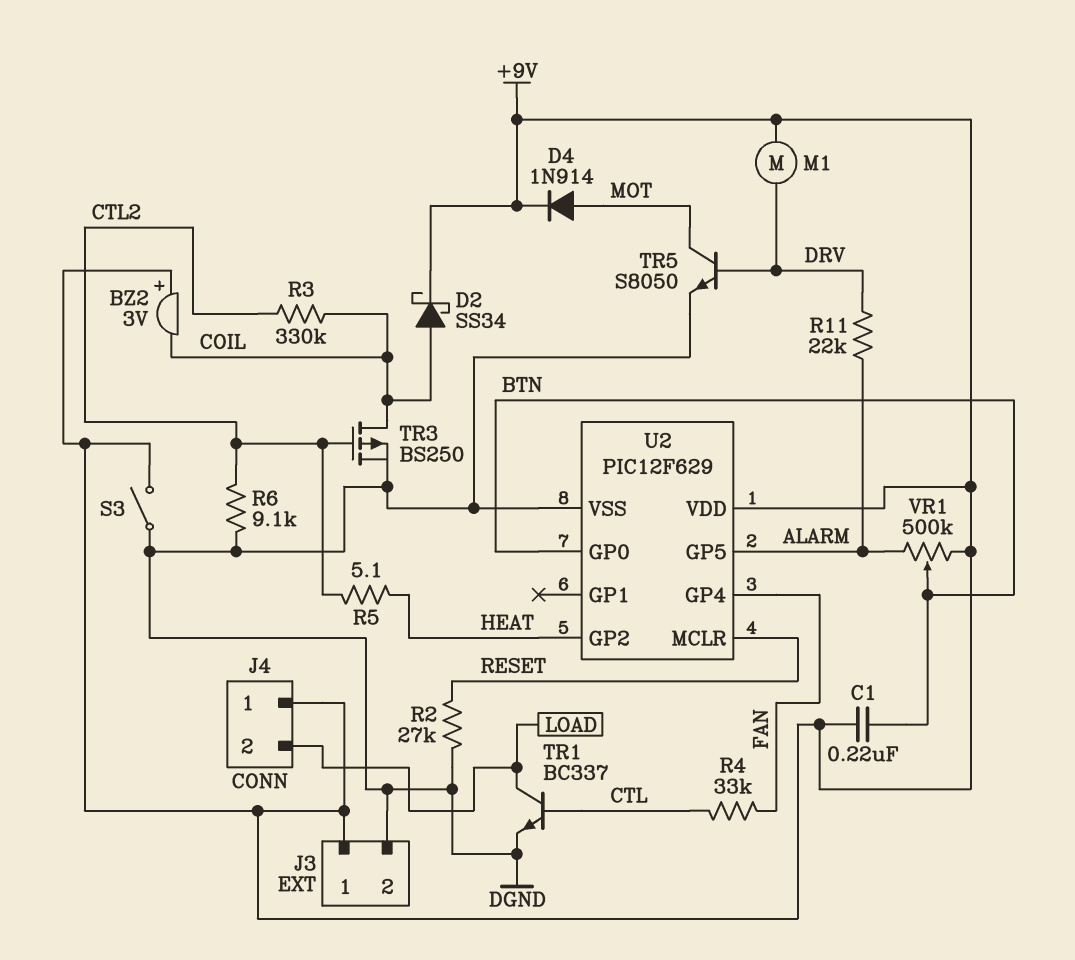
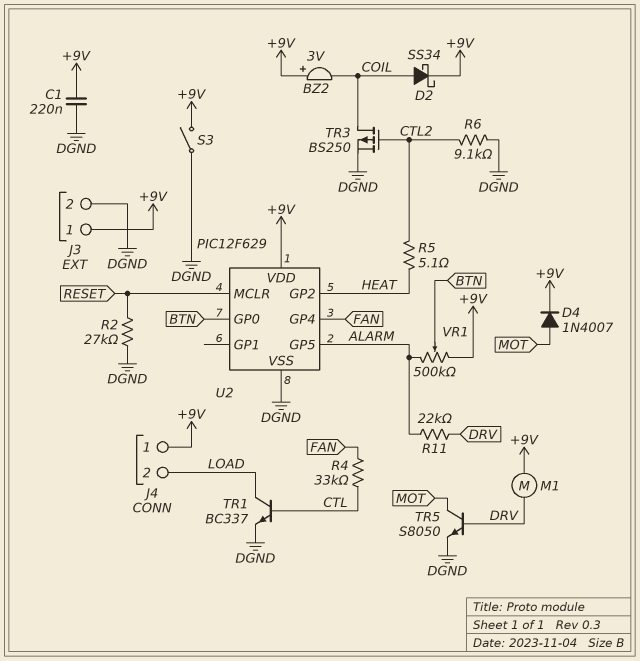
C1: 220nF (+9V, BTN) -> 220nF (+9V, DGND)
D4: diode 1N914 (A MOT, K +9V) -> diode 1N4007 (A MOT, K +9V)
R3: 330k (COIL, CTL2) -> none

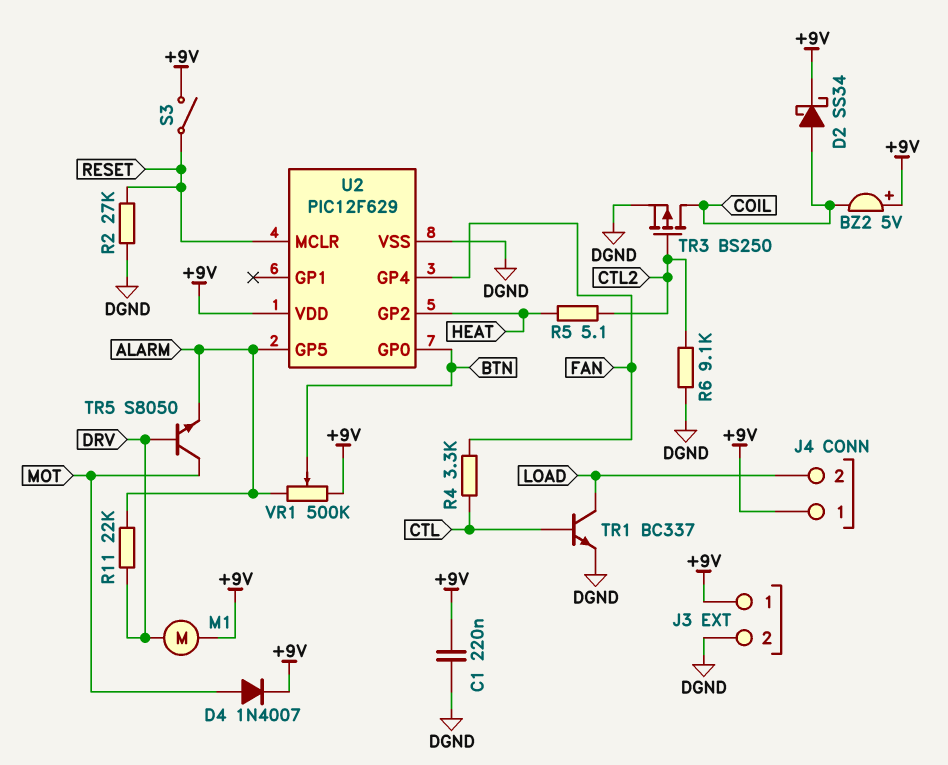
BZ2: buzzer 3V (plus +9V, minus COIL) -> buzzer 5V (plus +9V, minus COIL)
R4: 33k (CTL, FAN) -> 3.3k (CTL, FAN)
S3: switch (+9V, DGND) -> switch (+9V, RESET)
TR5: NPN S8050 (B DRV, C MOT, E DGND) -> NPN S8050 (B DRV, C MOT, E ALARM)

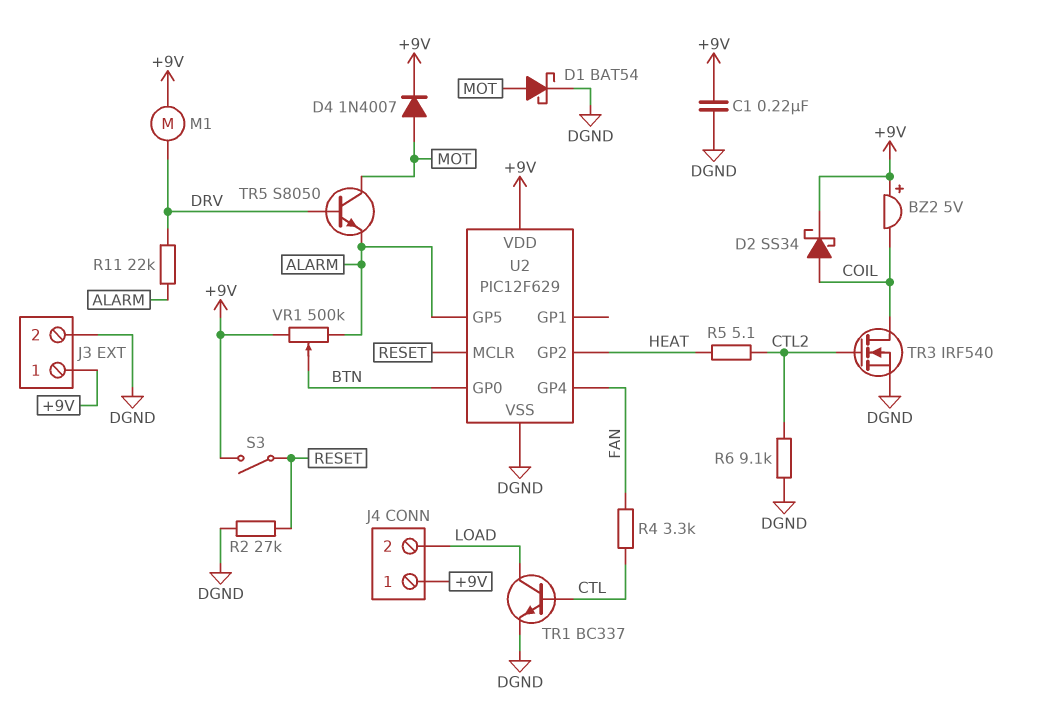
D1: none -> schottky BAT54 (A MOT, K DGND)
TR3: PMOS BS250 (G CTL2, D COIL, S DGND) -> NMOS IRF540 (G CTL2, D COIL, S DGND)

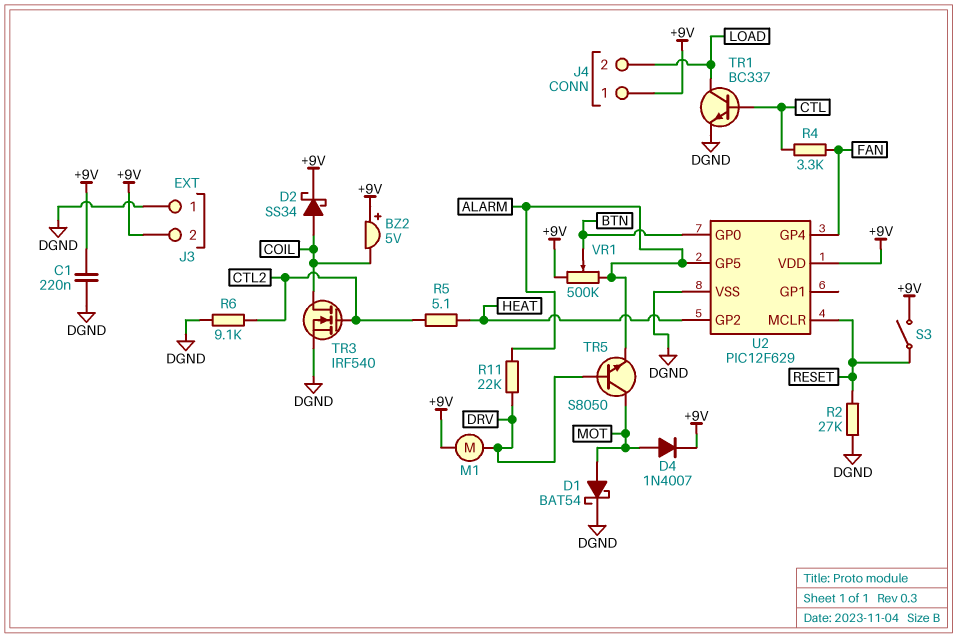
J3 pin 1: +9V -> DGND
J3 pin 2: DGND -> +9V

